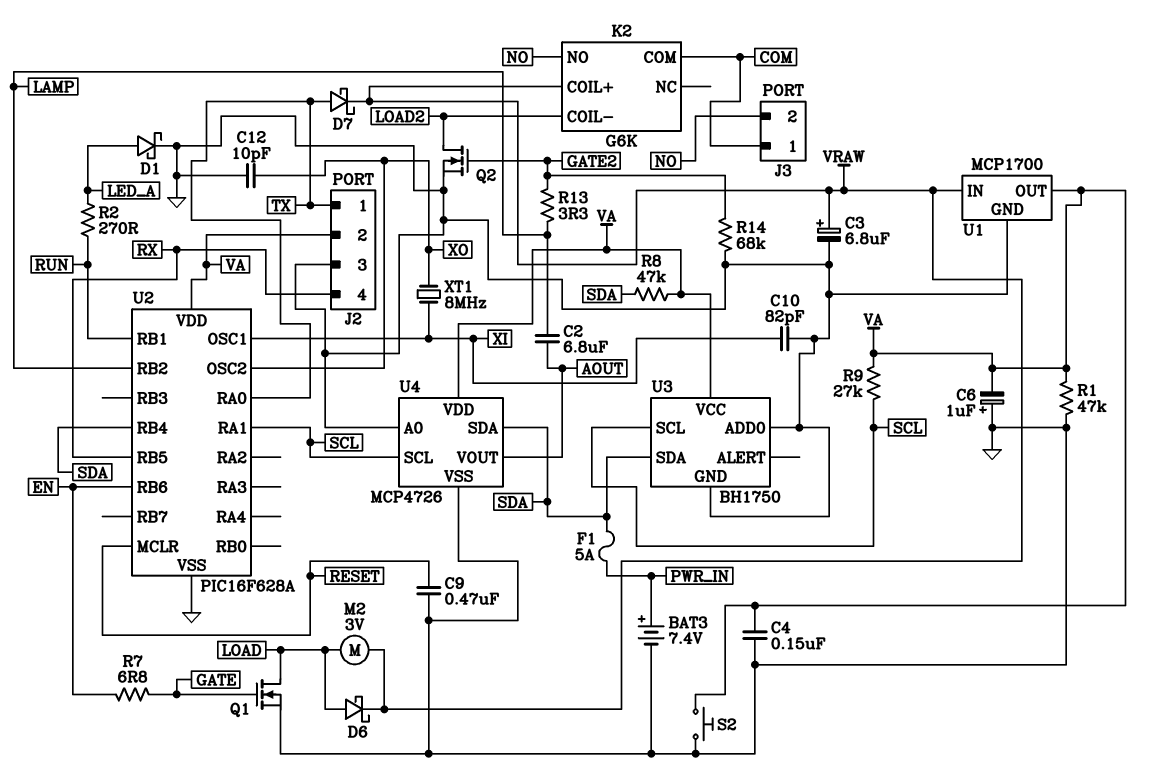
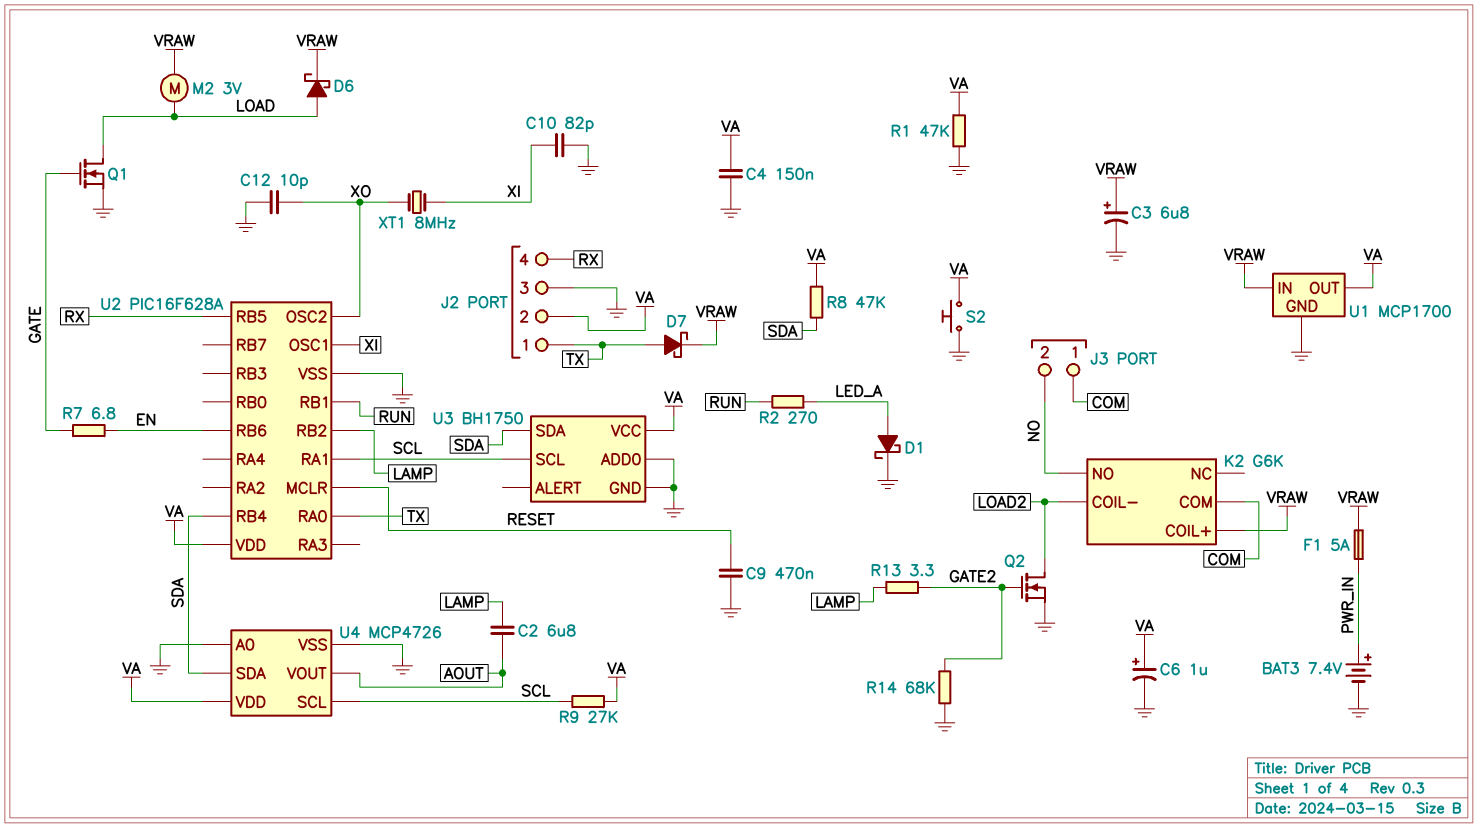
C6: 1uF (plus GND, minus VA) -> 1uF (plus VA, minus GND)
F1: 5A (PWR_IN, SDA) -> 5A (PWR_IN, VRAW)

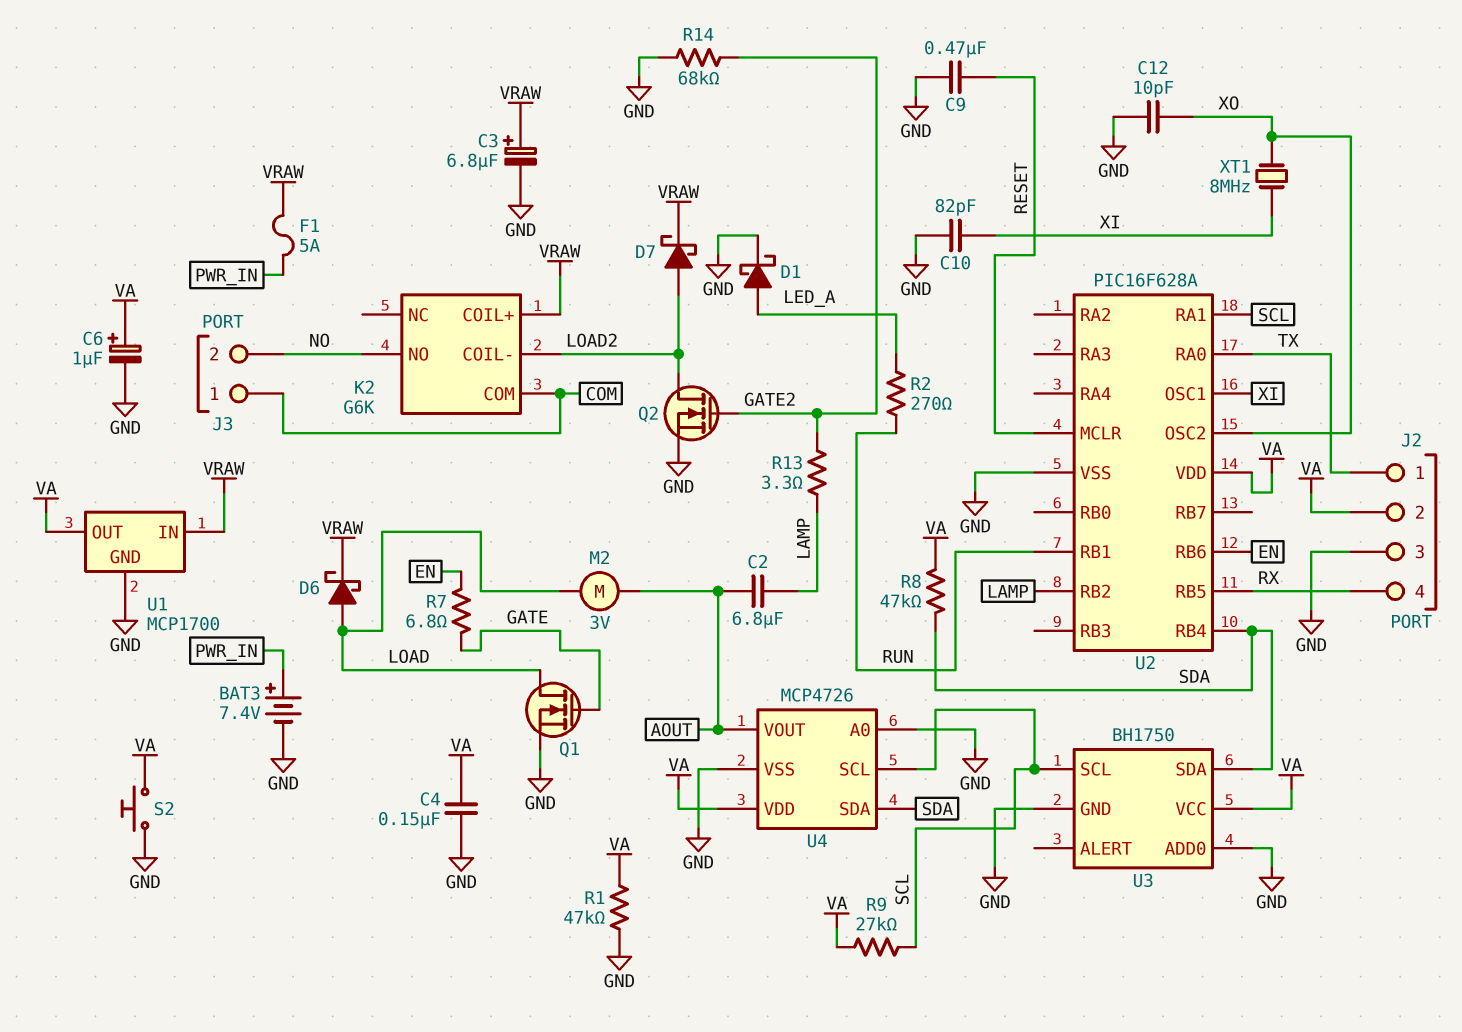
D7: schottky (A TX, K VRAW) -> schottky (A LOAD2, K VRAW)
M2: motor 3V (LOAD, VRAW) -> motor 3V (AOUT, LOAD)

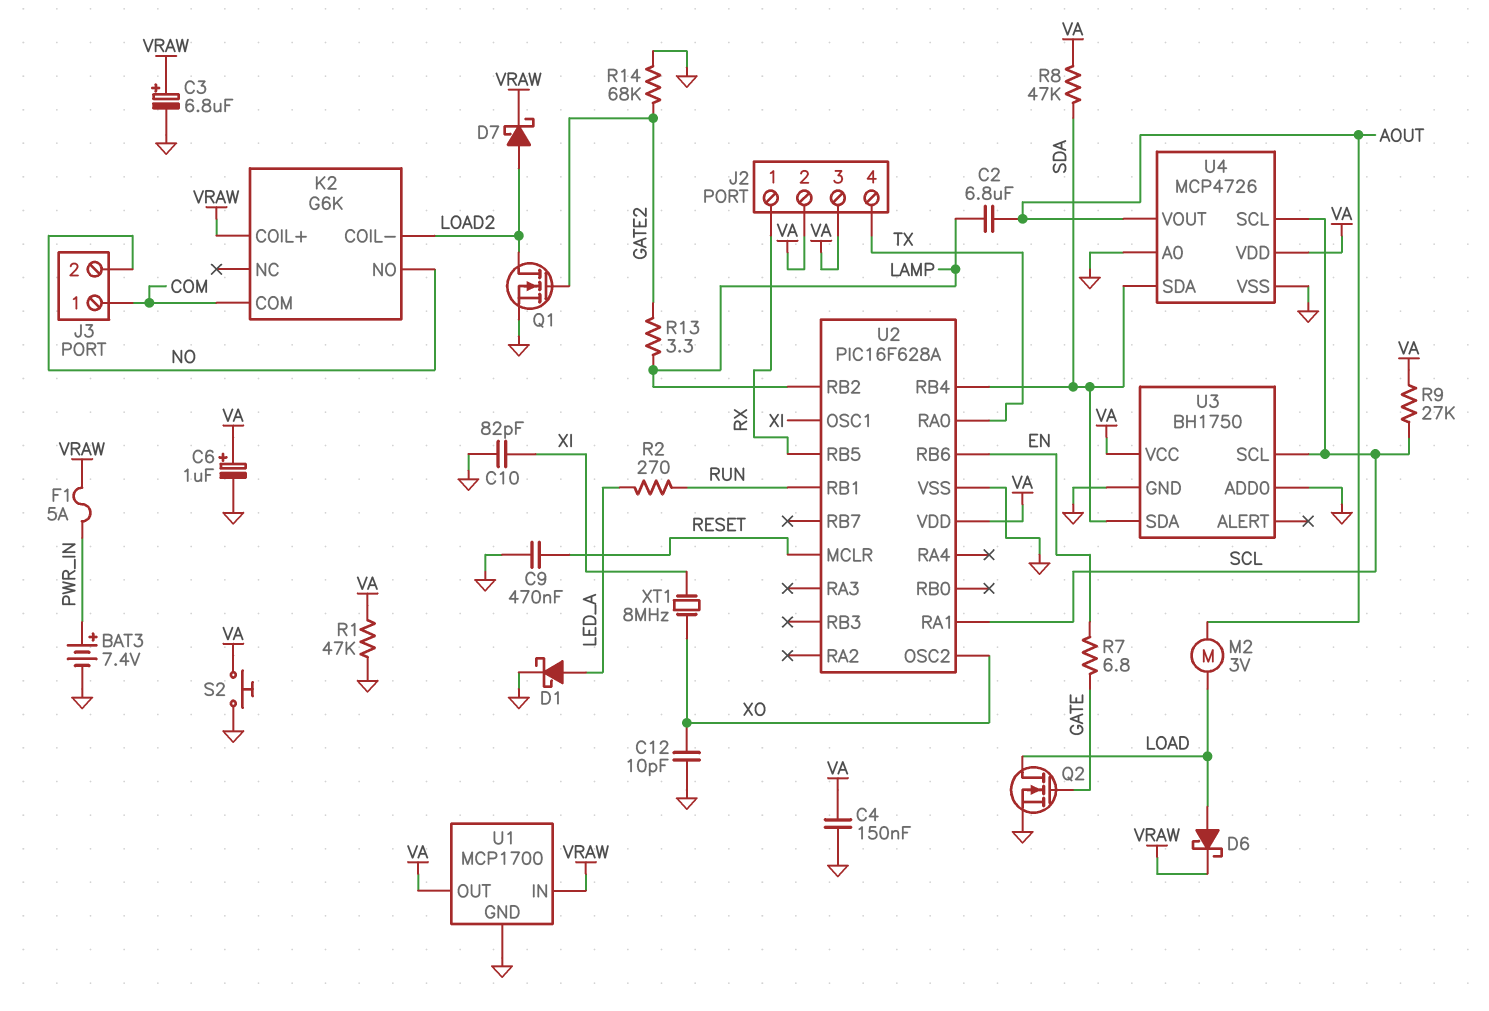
J2 pin 1: TX -> RX
J2 pin 3: GND -> VA
J2 pin 4: RX -> TX
Q1: NMOS (G GATE, D LOAD, S GND) -> NMOS (G GATE2, D LOAD2, S GND)
Q2: NMOS (G GATE2, D LOAD2, S GND) -> NMOS (G GATE, D LOAD, S GND)

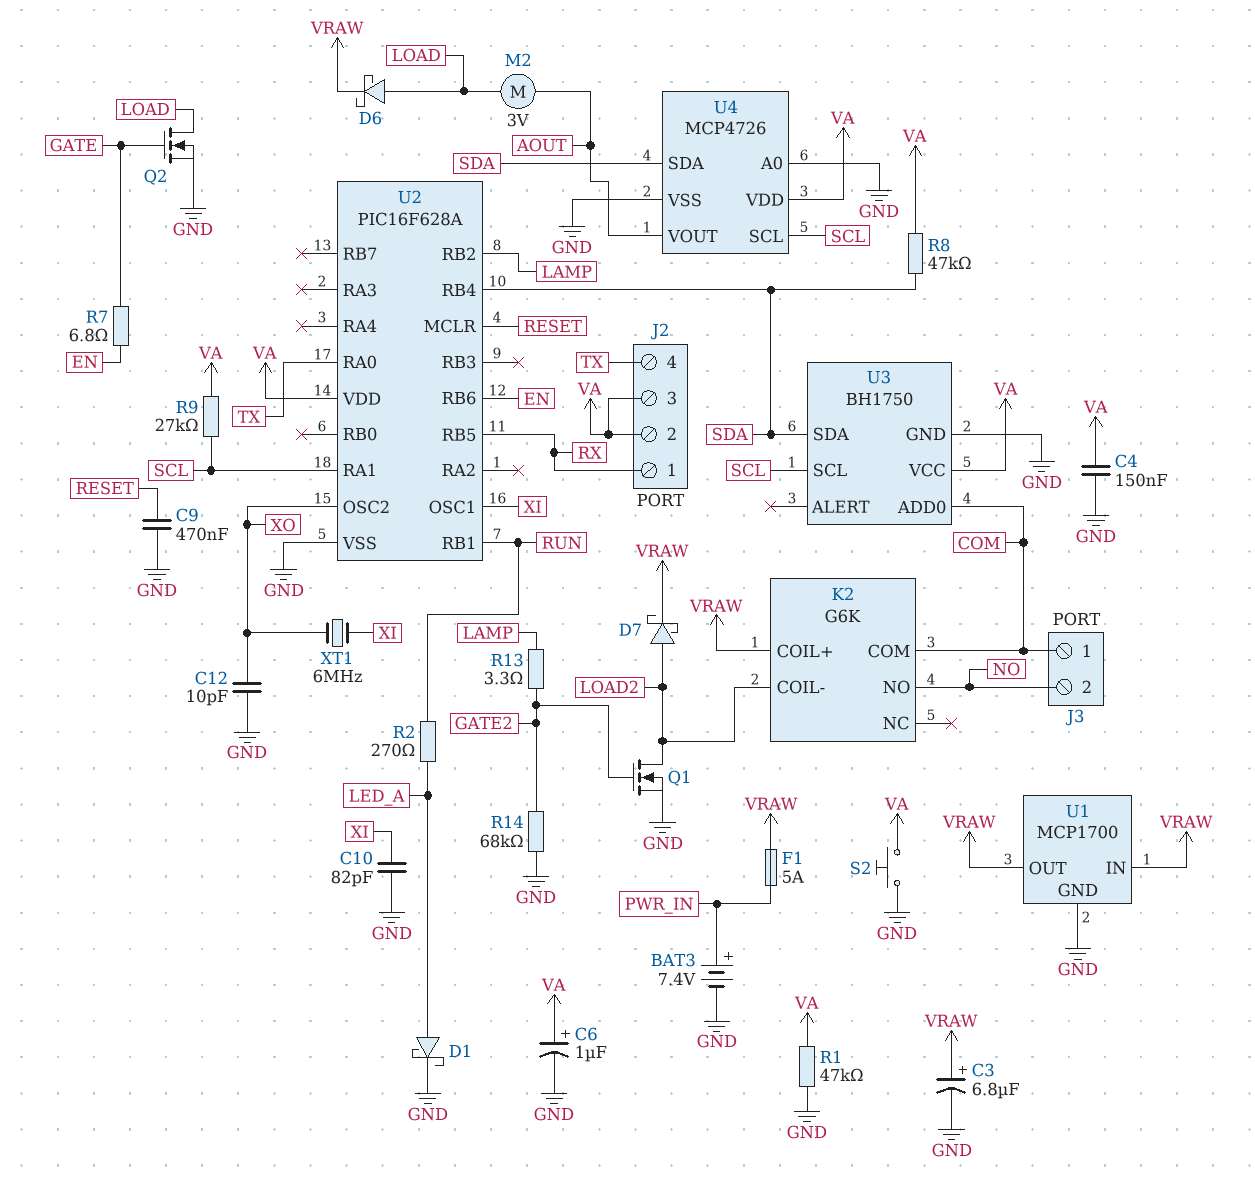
C2: 6.8uF (AOUT, LAMP) -> none
U1 pin OUT: VA -> VRAW
U3 pin ADD0: GND -> COM
XT1: 8MHz (XI, XO) -> 6MHz (XI, XO)

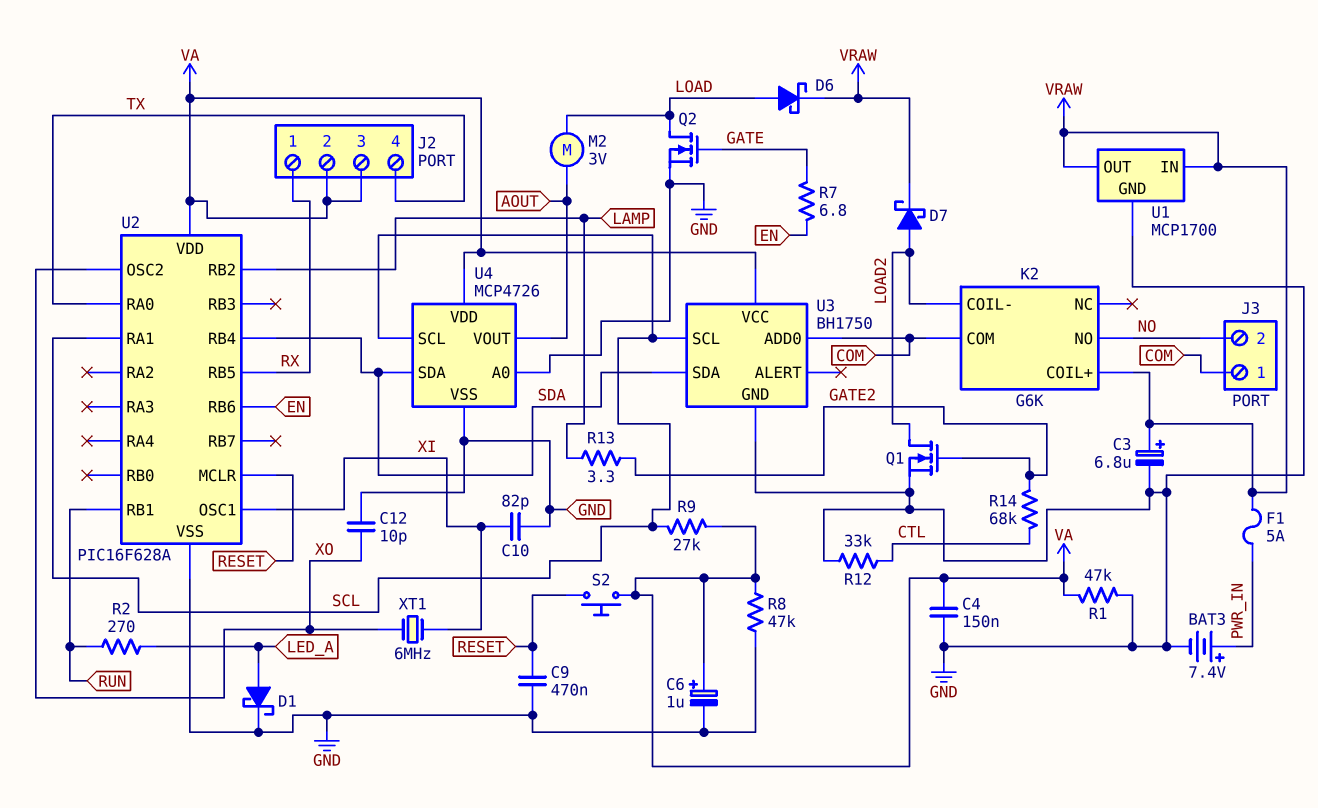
R8: 47k (SDA, VA) -> 47k (GND, VA)
R12: none -> 33k (CTL, GND)
R14: 68k (GATE2, GND) -> 68k (CTL, GATE2)
S2: button (GND, VA) -> button (RESET, VA)

